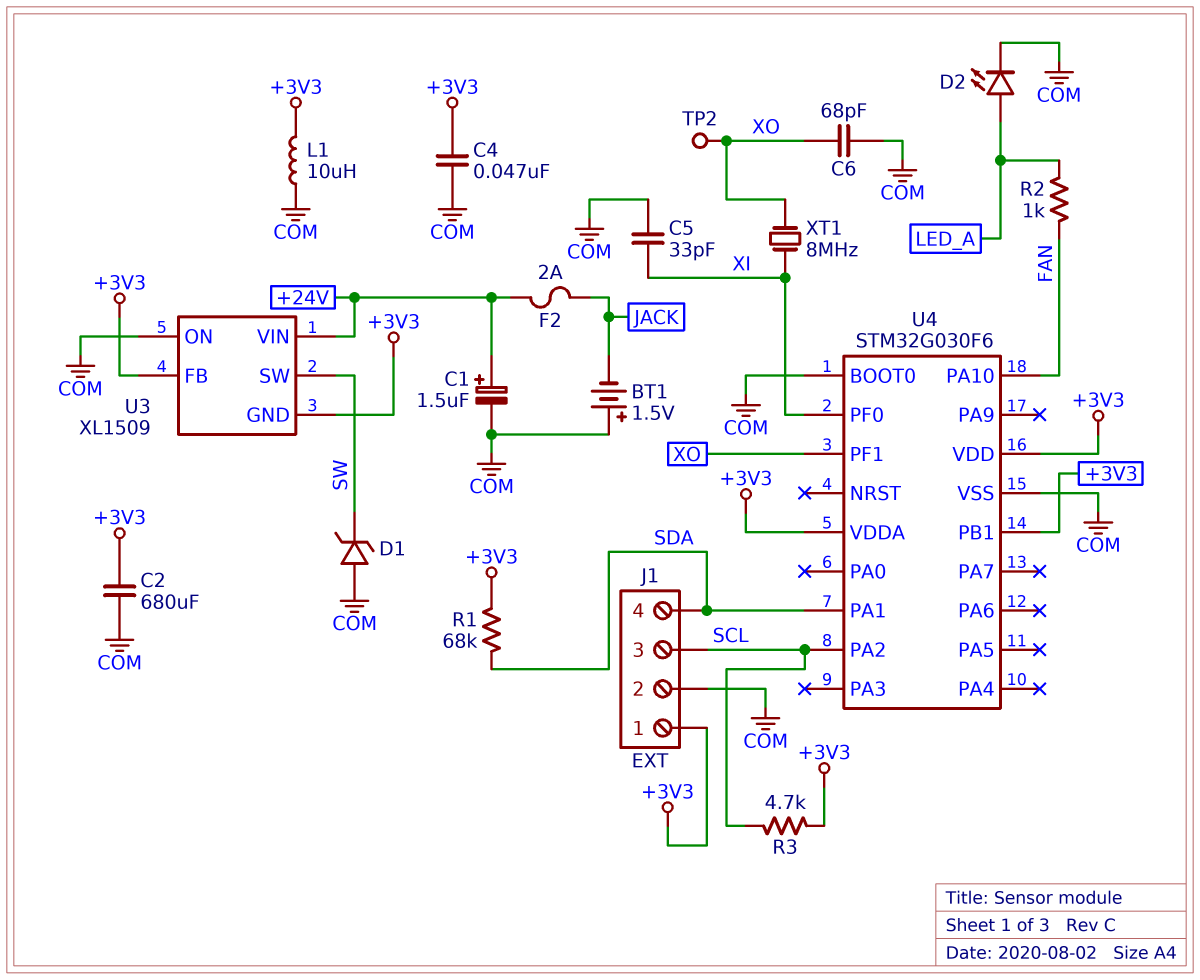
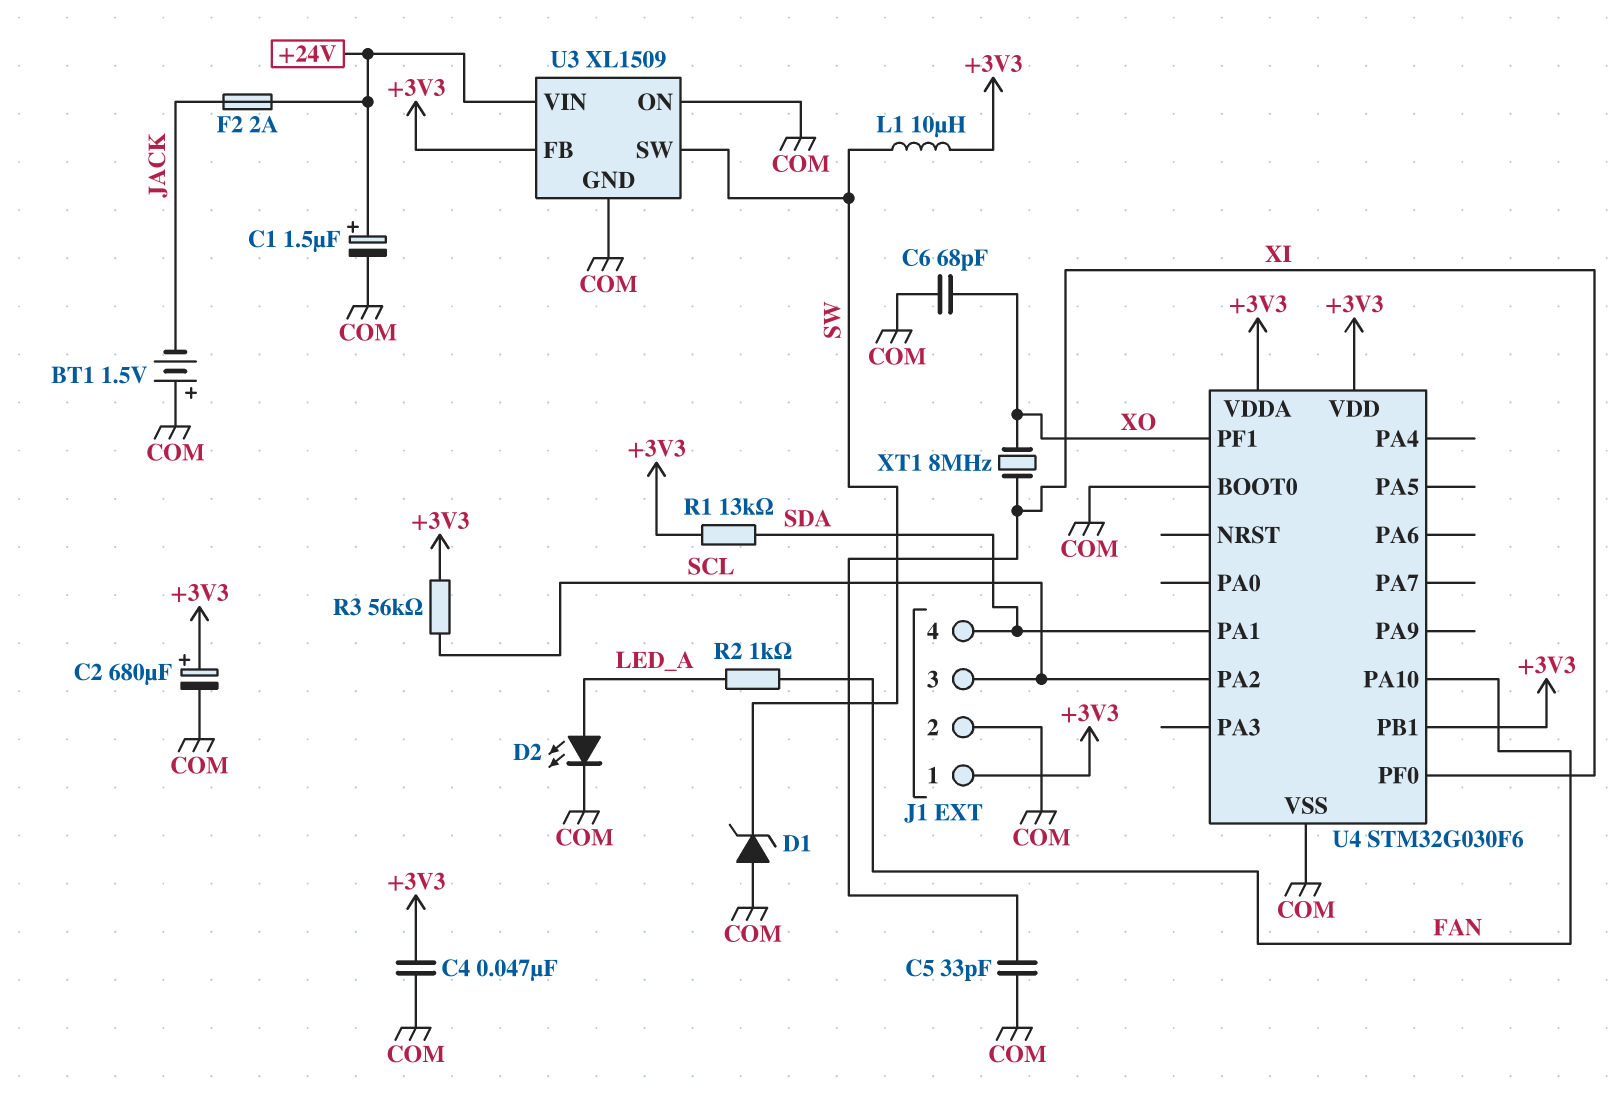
C2: 680uF (+3V3, COM) -> 680uF (plus +3V3, minus COM)
L1: 10uH (+3V3, COM) -> 10uH (+3V3, SW)
R1: 68k (+3V3, SDA) -> 13k (+3V3, SDA)
R3: 4.7k (+3V3, SCL) -> 56k (+3V3, SCL)
TP2: test point (XO) -> none
U3 pin GND: +3V3 -> COM

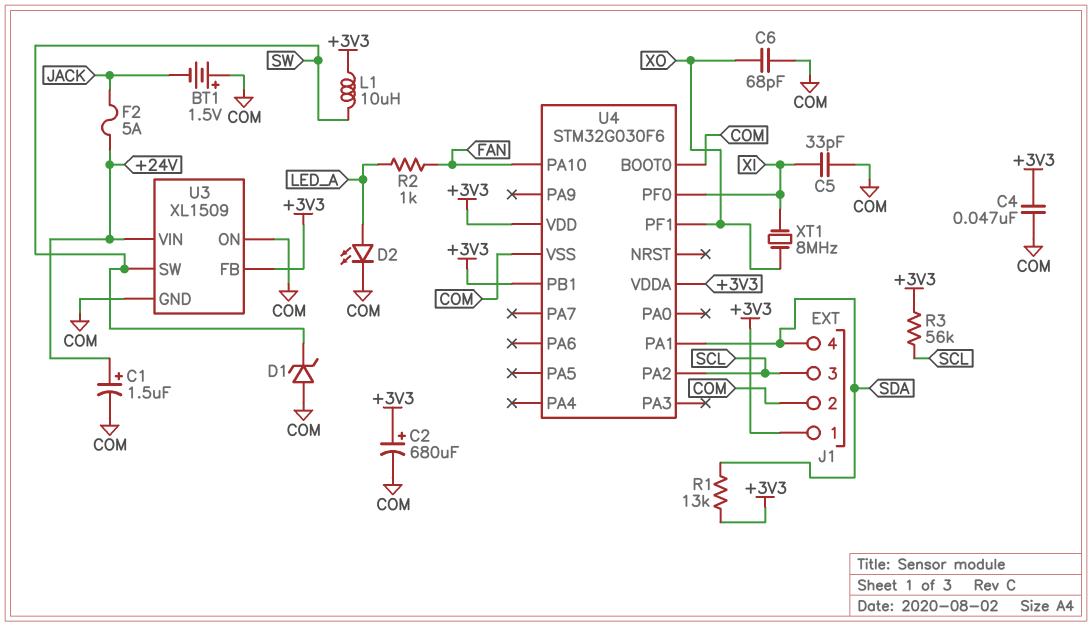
F2: 2A (+24V, JACK) -> 5A (+24V, JACK)

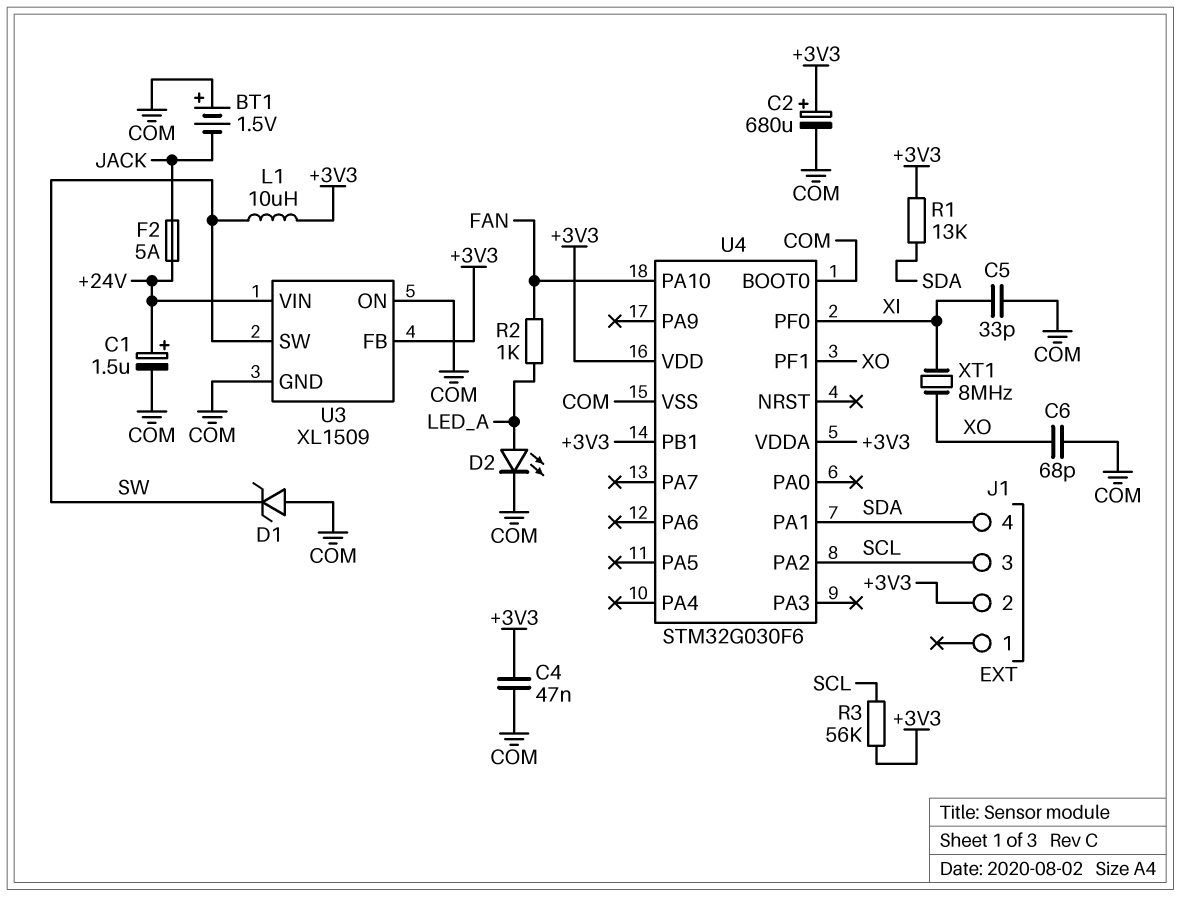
J1 pin 1: +3V3 -> none
J1 pin 2: COM -> +3V3

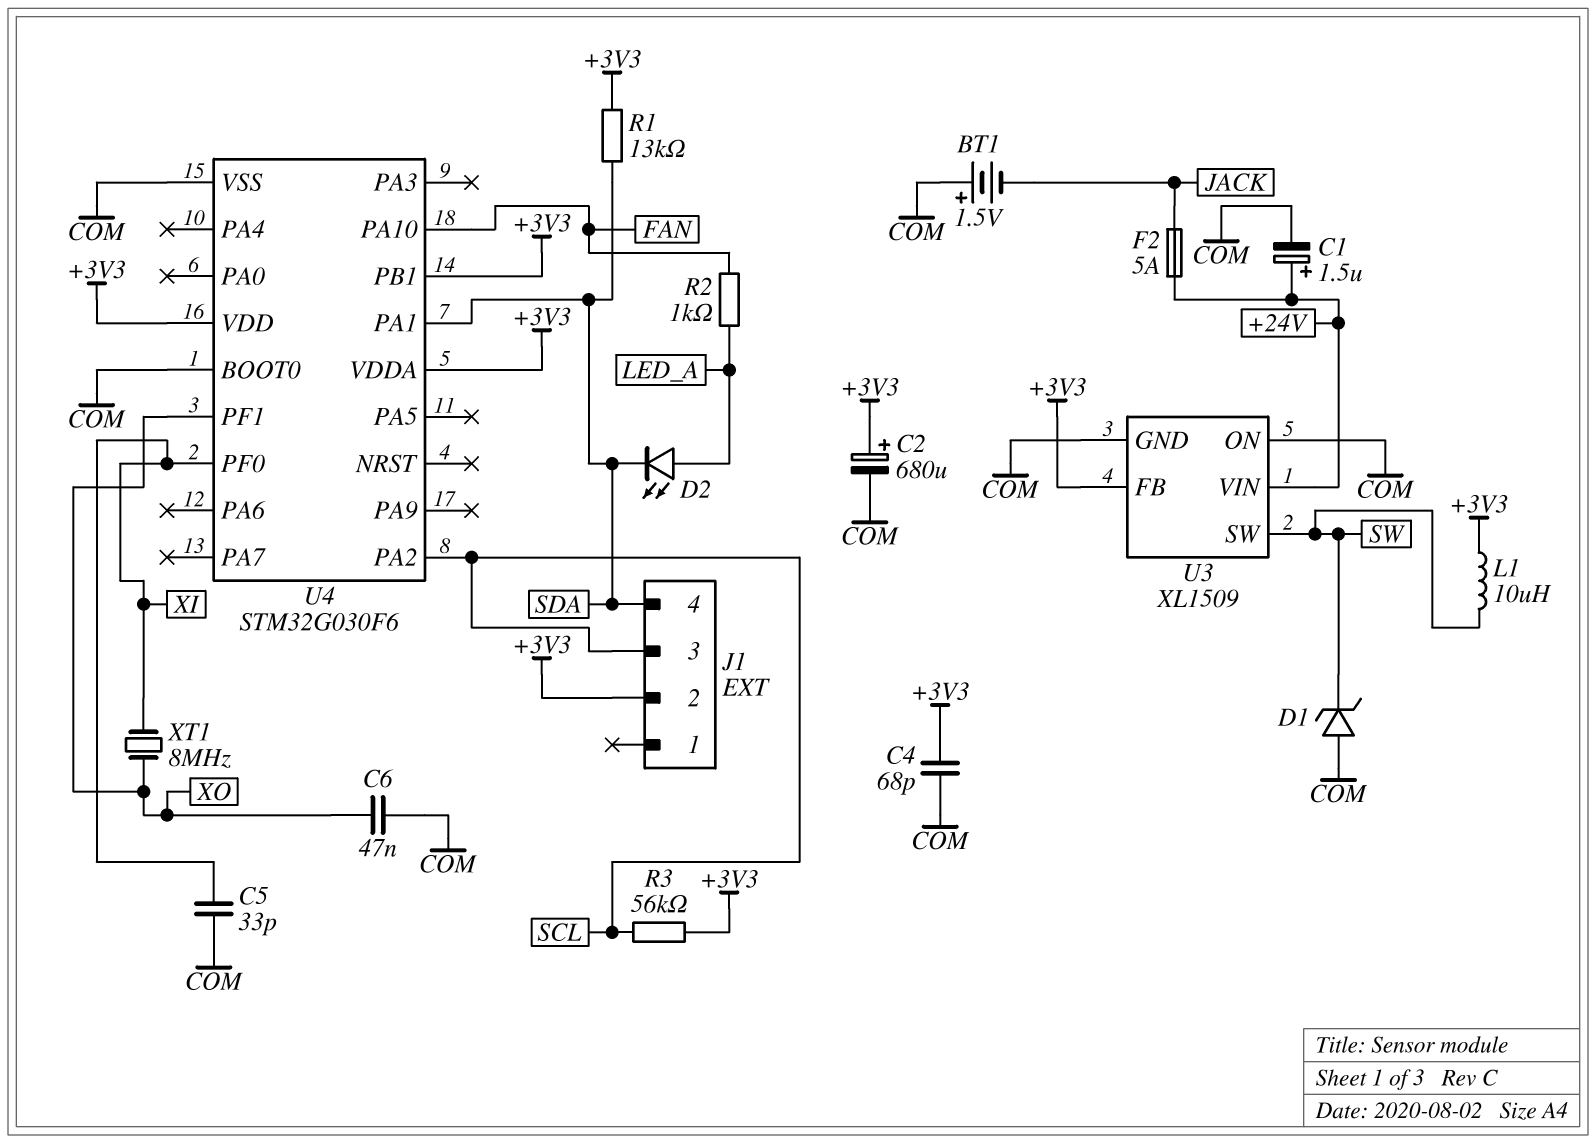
C4: 47nF (+3V3, COM) -> 68pF (+3V3, COM)
C6: 68pF (COM, XO) -> 47nF (COM, XO)
D2: LED (A LED_A, K COM) -> LED (A LED_A, K SDA)

